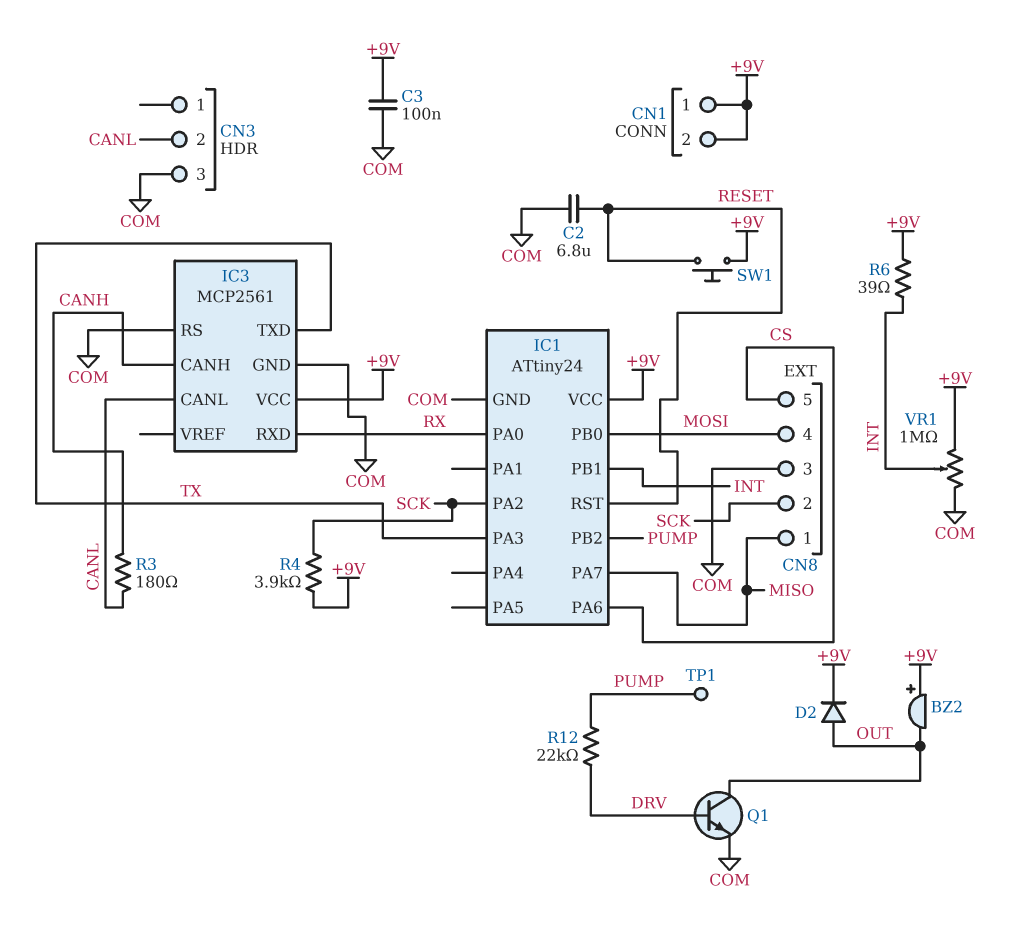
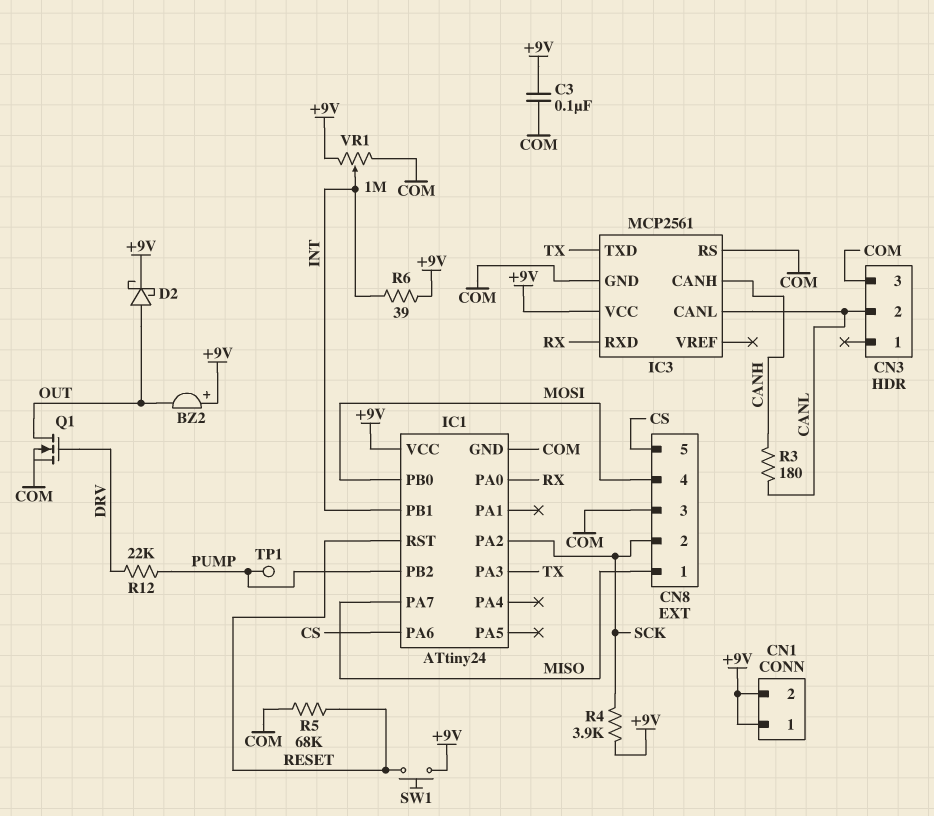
C2: 6.8uF (COM, RESET) -> none
D2: diode (A OUT, K +9V) -> schottky (A OUT, K +9V)
Q1: NPN (B DRV, C OUT, E COM) -> NMOS (G DRV, D OUT, S COM)
R5: none -> 68k (COM, RESET)

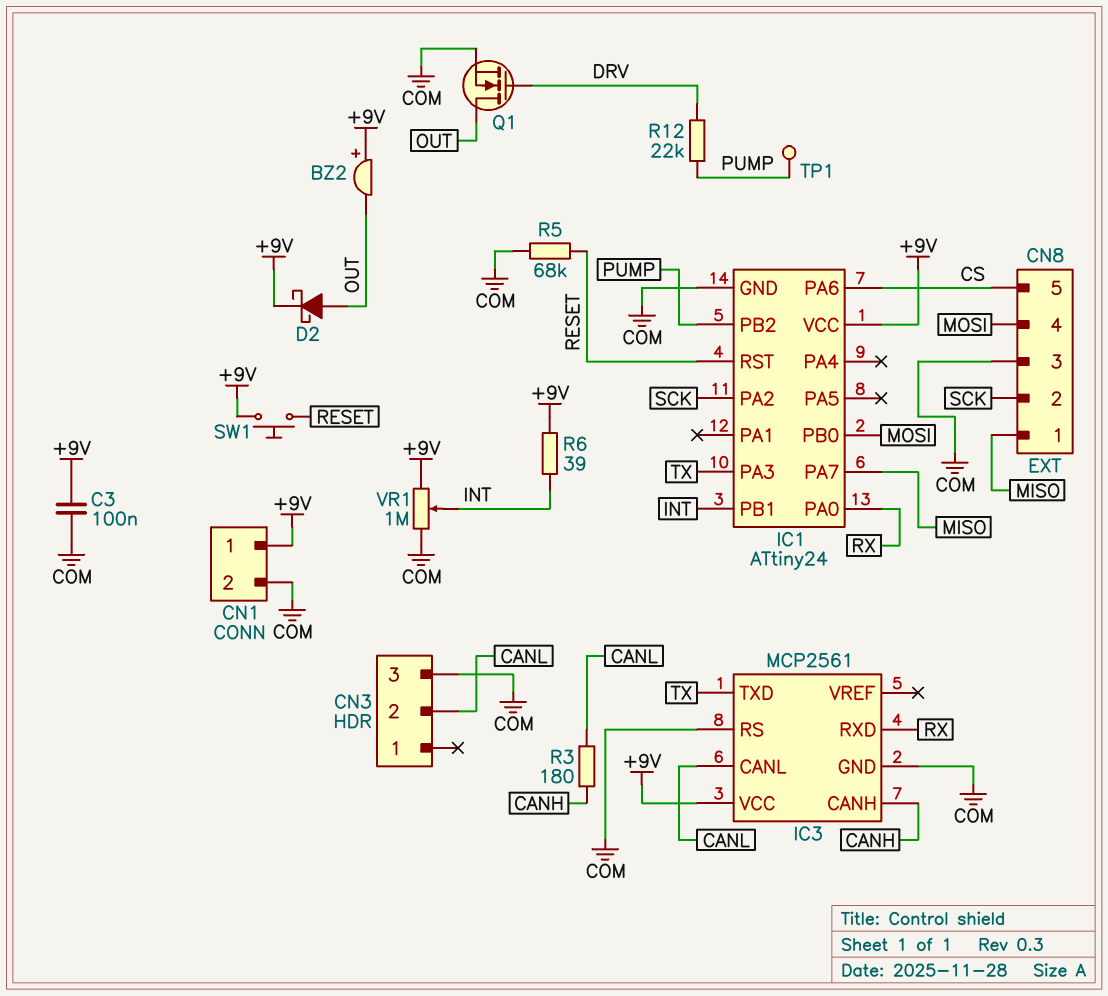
CN1 pin 2: +9V -> COM
R4: 3.9k (+9V, SCK) -> none

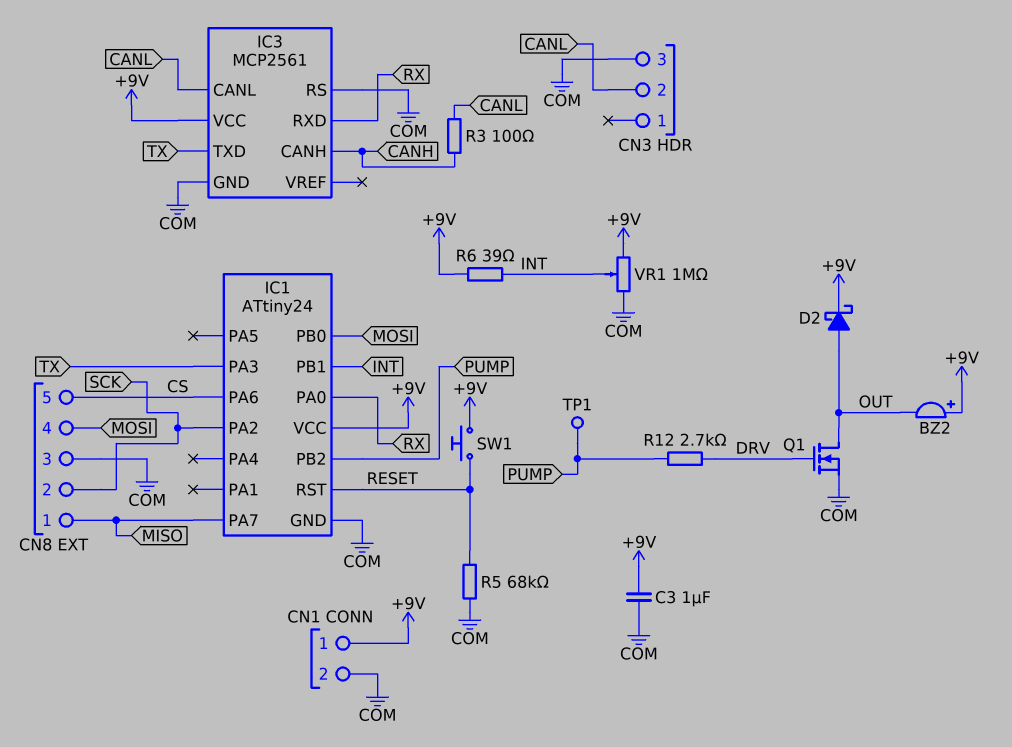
C3: 100nF (+9V, COM) -> 1uF (+9V, COM)
R3: 180 (CANH, CANL) -> 100 (CANH, CANL)
R12: 22k (DRV, PUMP) -> 2.7k (DRV, PUMP)

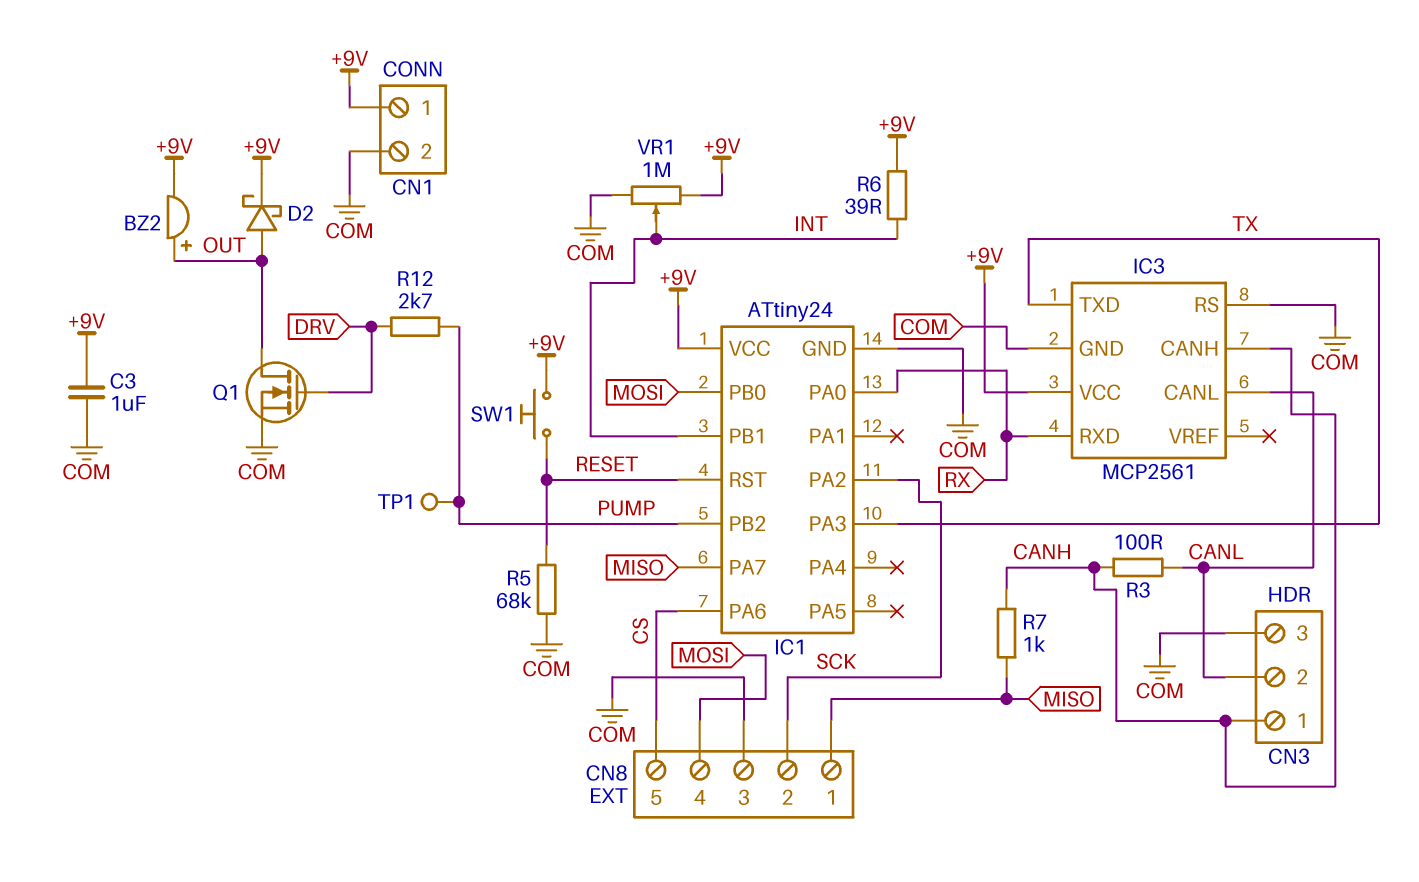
BZ2: buzzer (plus +9V, minus OUT) -> buzzer (plus OUT, minus +9V)
CN3 pin 1: none -> CANH
R7: none -> 1k (CANH, MISO)

